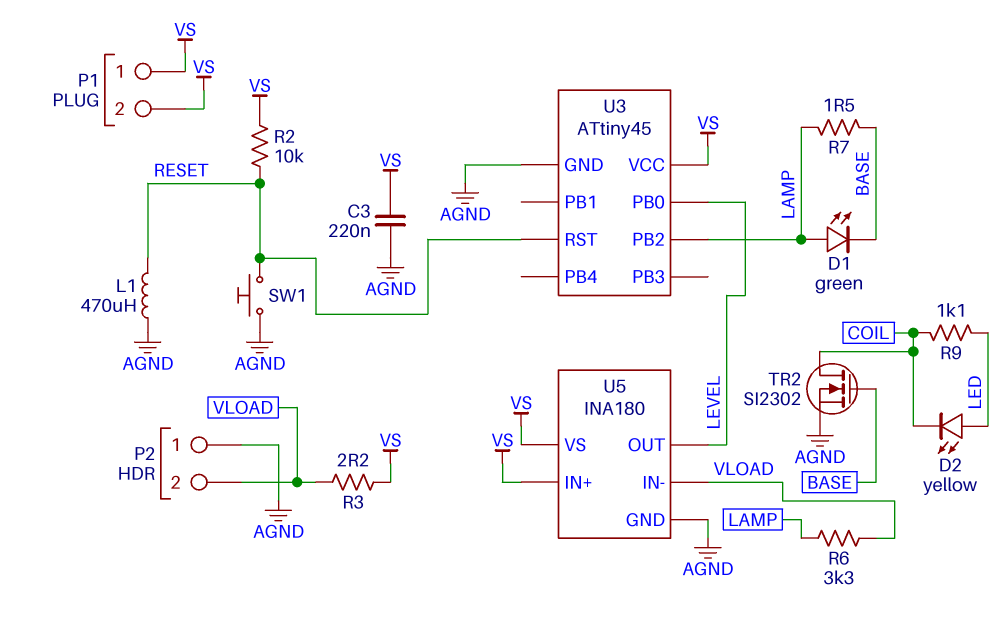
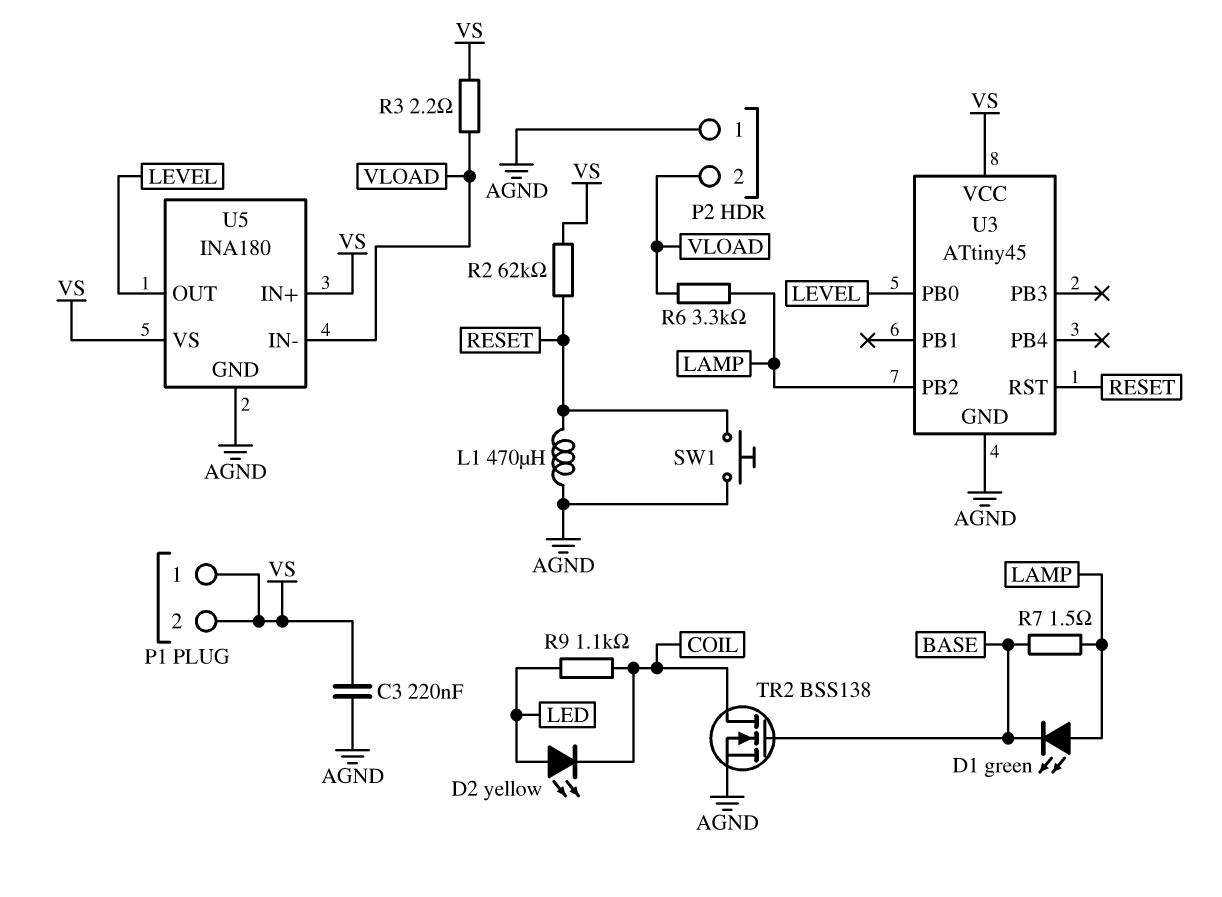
R2: 10k (RESET, VS) -> 62k (RESET, VS)
TR2: NMOS SI2302 (G BASE, D COIL, S AGND) -> NMOS BSS138 (G BASE, D COIL, S AGND)

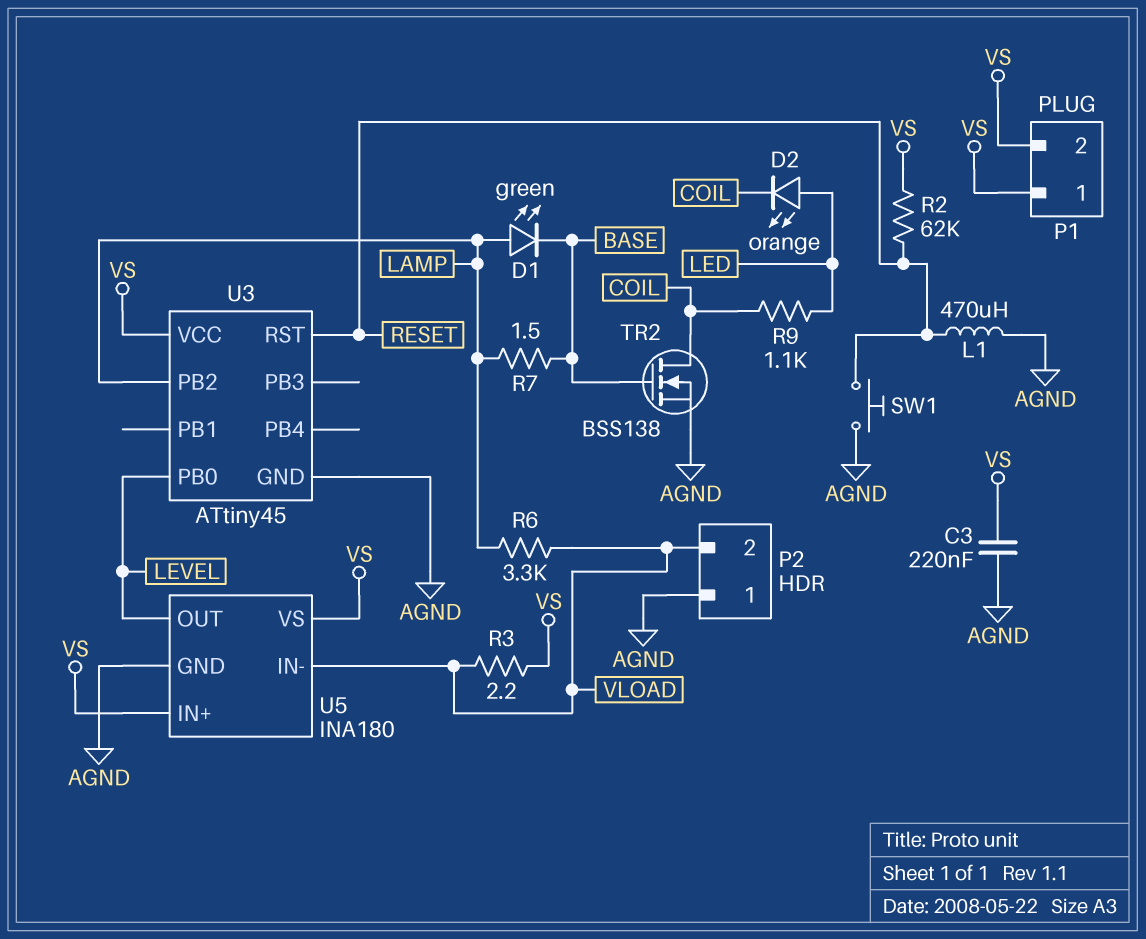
D2: LED yellow (A LED, K COIL) -> LED orange (A LED, K COIL)

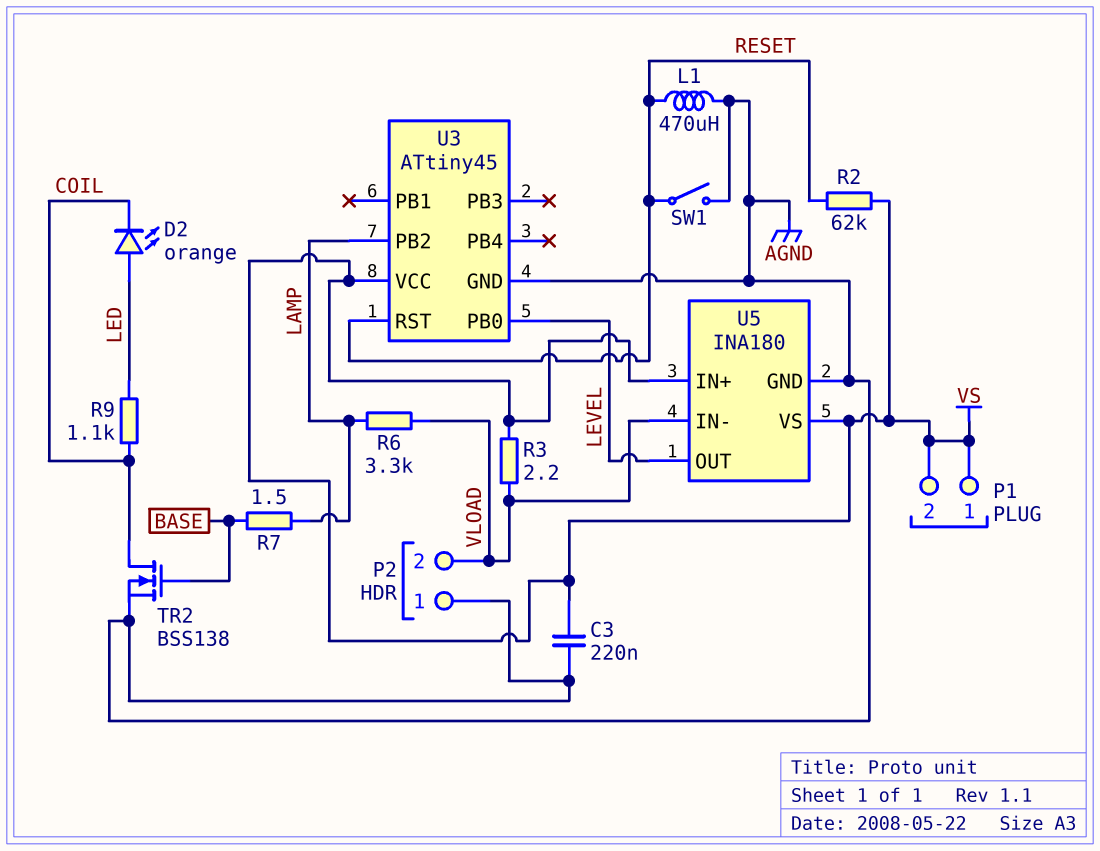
D1: LED green (A LAMP, K BASE) -> none
SW1: button (AGND, RESET) -> switch (AGND, RESET)

